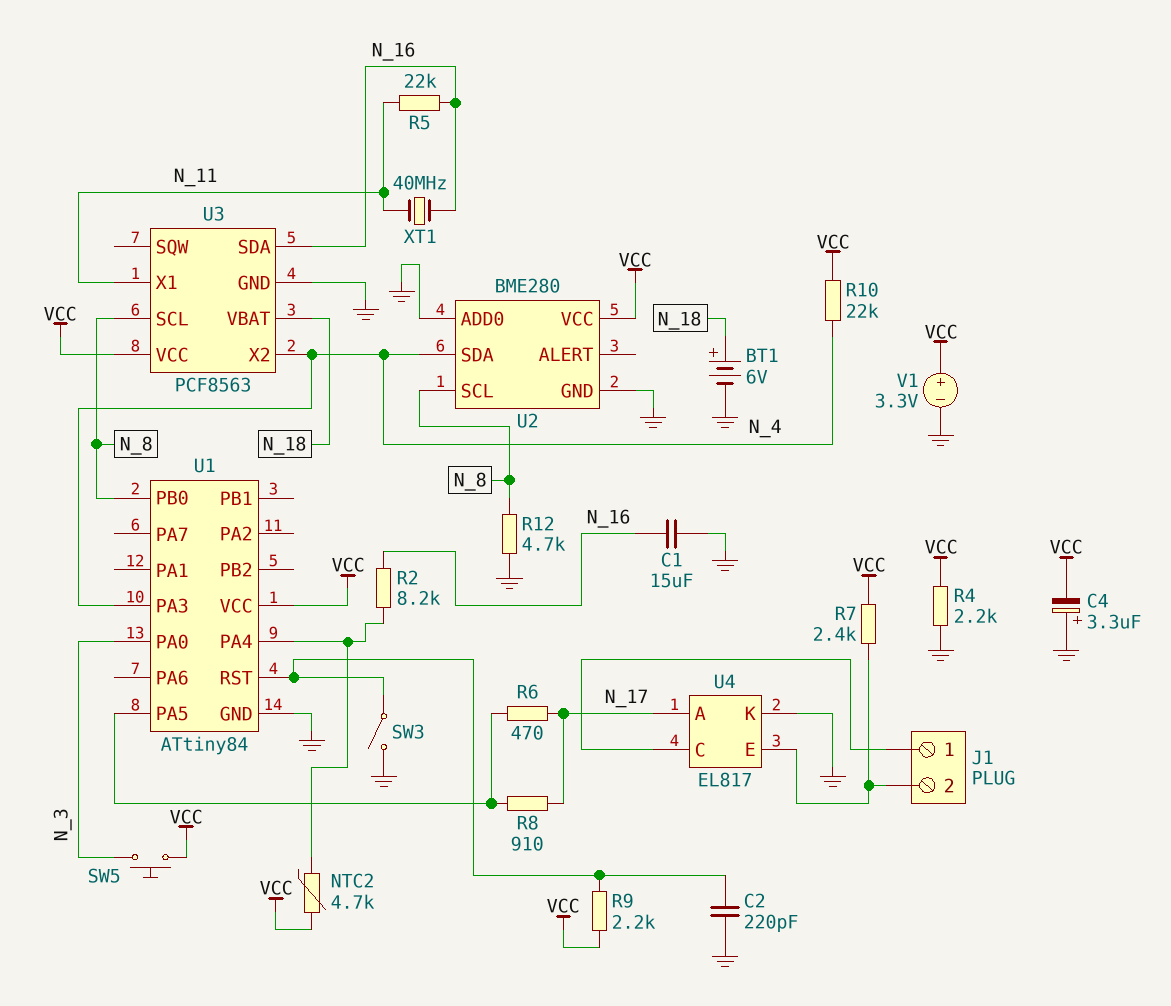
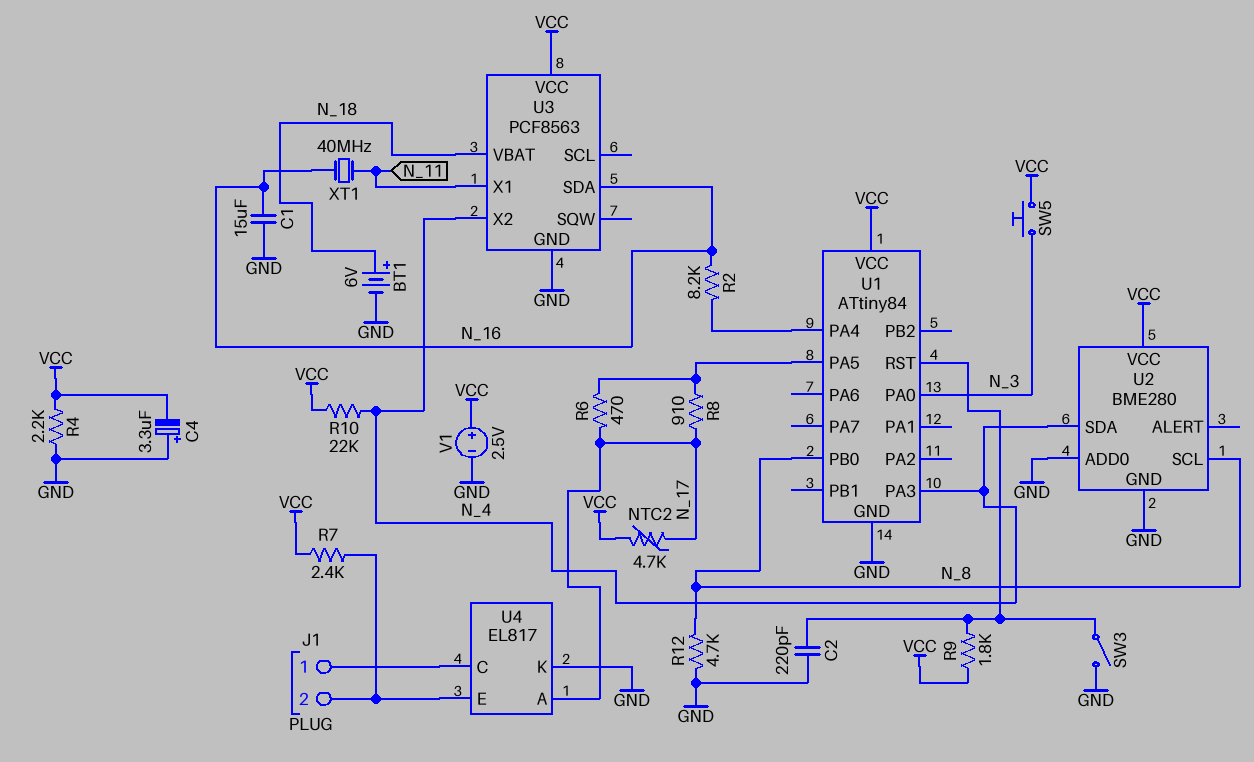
NTC2: 4.7k (U1/PA4, VCC) -> 4.7k (N_17, VCC)
R5: 22k (N_11, N_16) -> none
R9: 2.2k (U1/RST, VCC) -> 1.8k (U1/RST, VCC)
U3 pin SCL: N_8 -> none
V1: 3.3V (plus VCC, minus GND) -> 2.5V (plus VCC, minus GND)

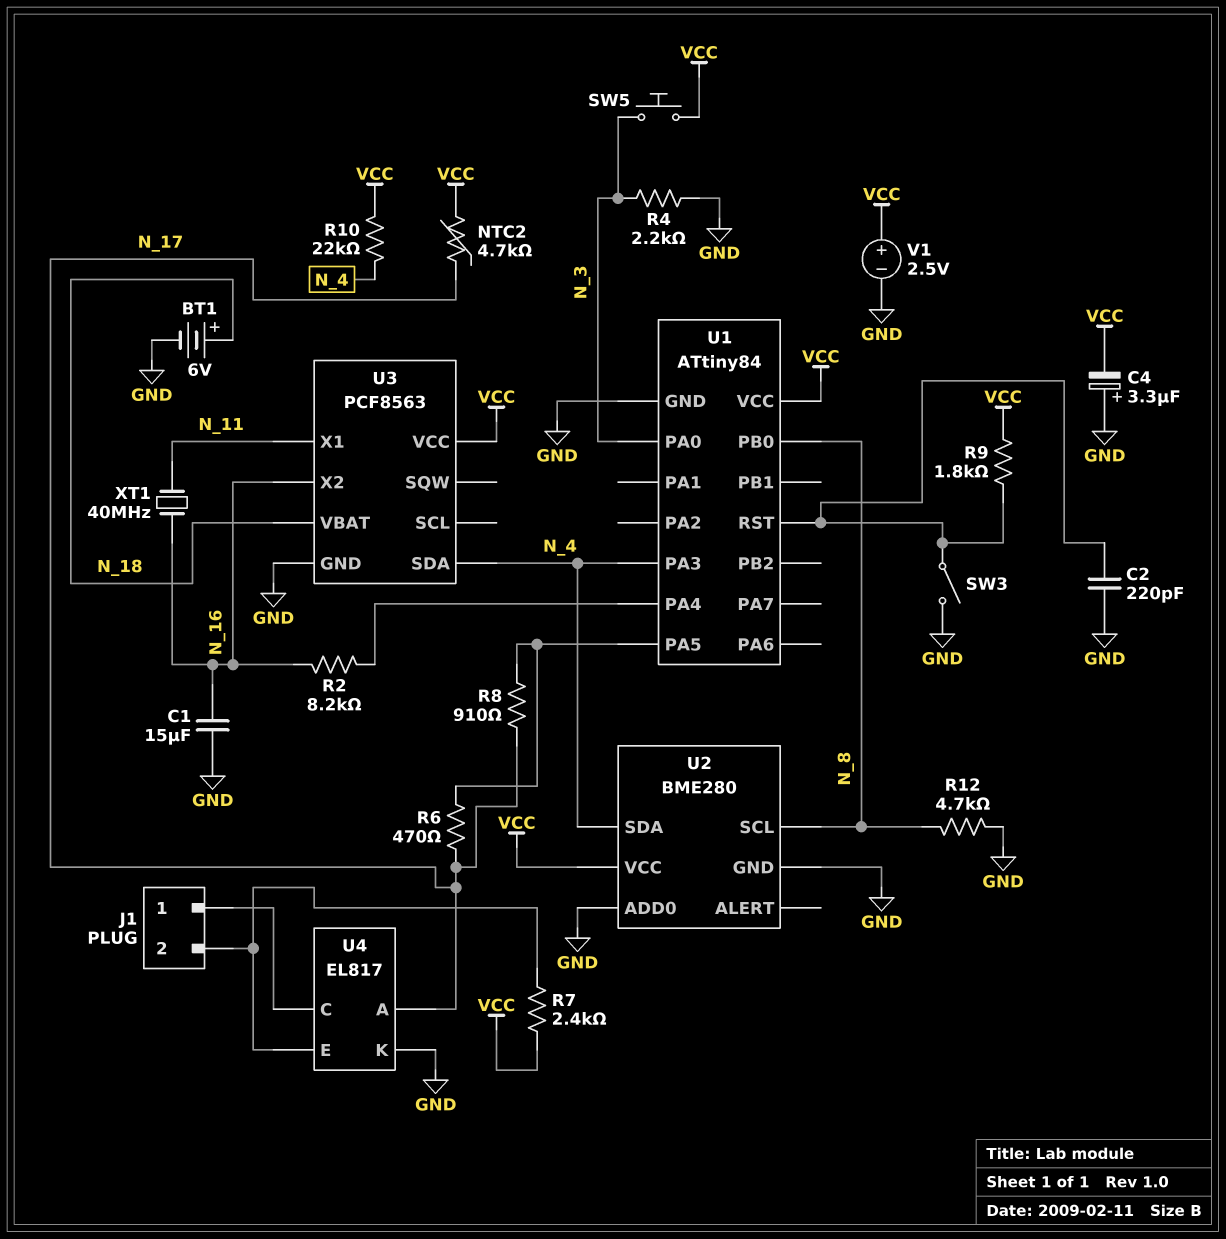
R4: 2.2k (GND, VCC) -> 2.2k (GND, N_3)
U3 pin SDA: N_16 -> N_4
U3 pin X2: N_4 -> N_16

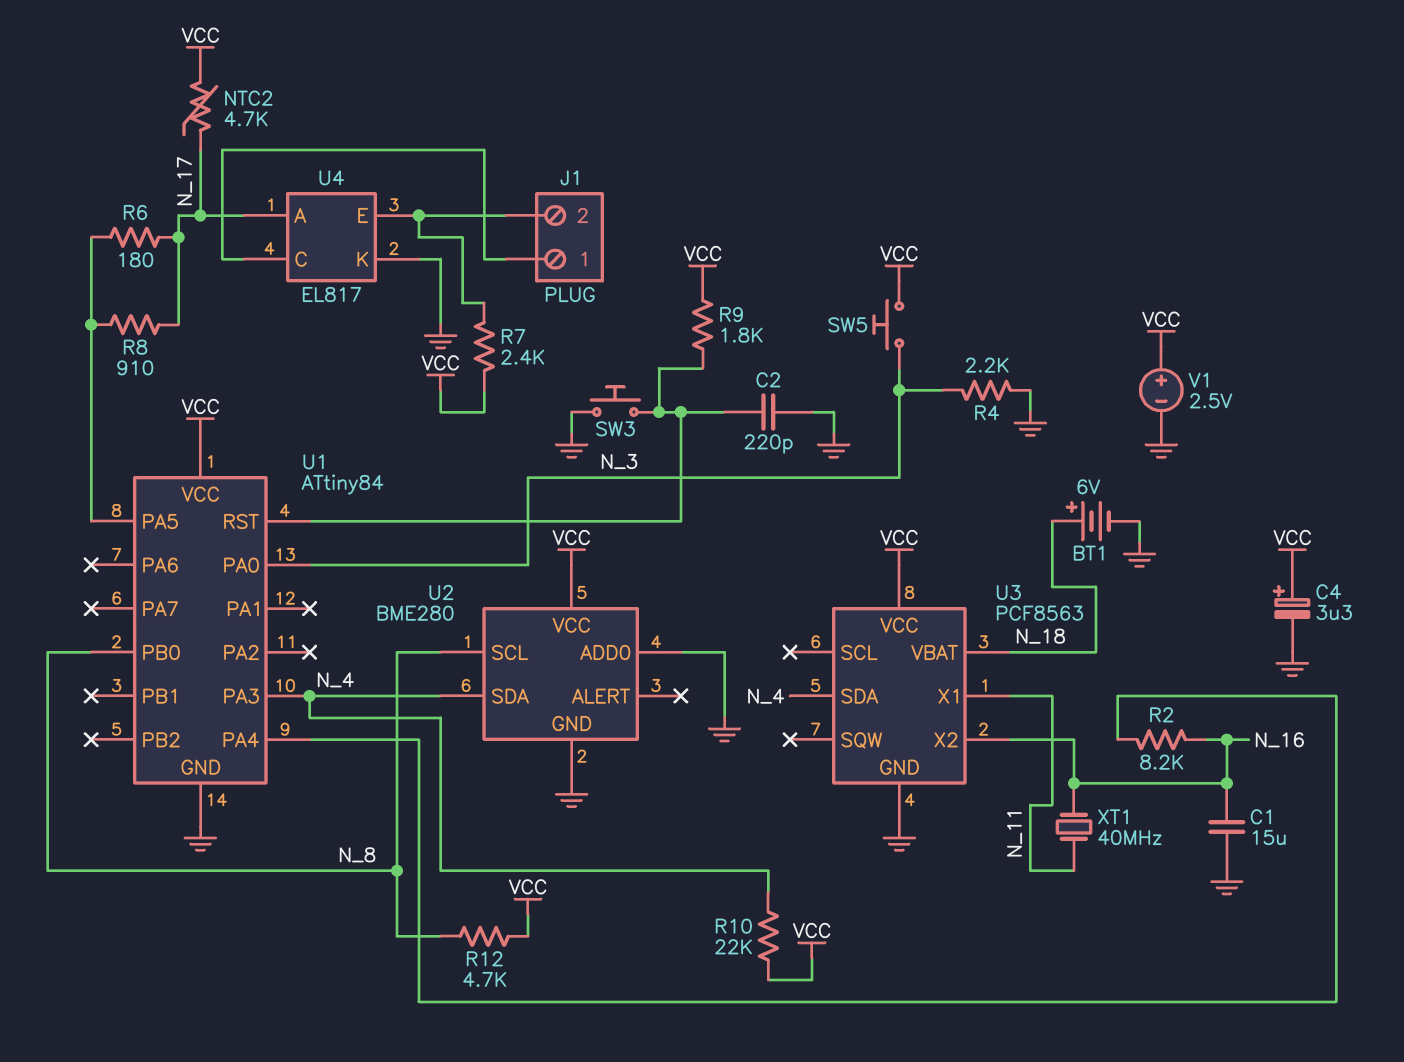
C4: 3.3uF (plus GND, minus VCC) -> 3.3uF (plus VCC, minus GND)
R6: 470 (N_17, U1/PA5) -> 180 (N_17, U1/PA5)
R12: 4.7k (GND, N_8) -> 4.7k (N_8, VCC)
SW3: switch (GND, U1/RST) -> button (GND, U1/RST)

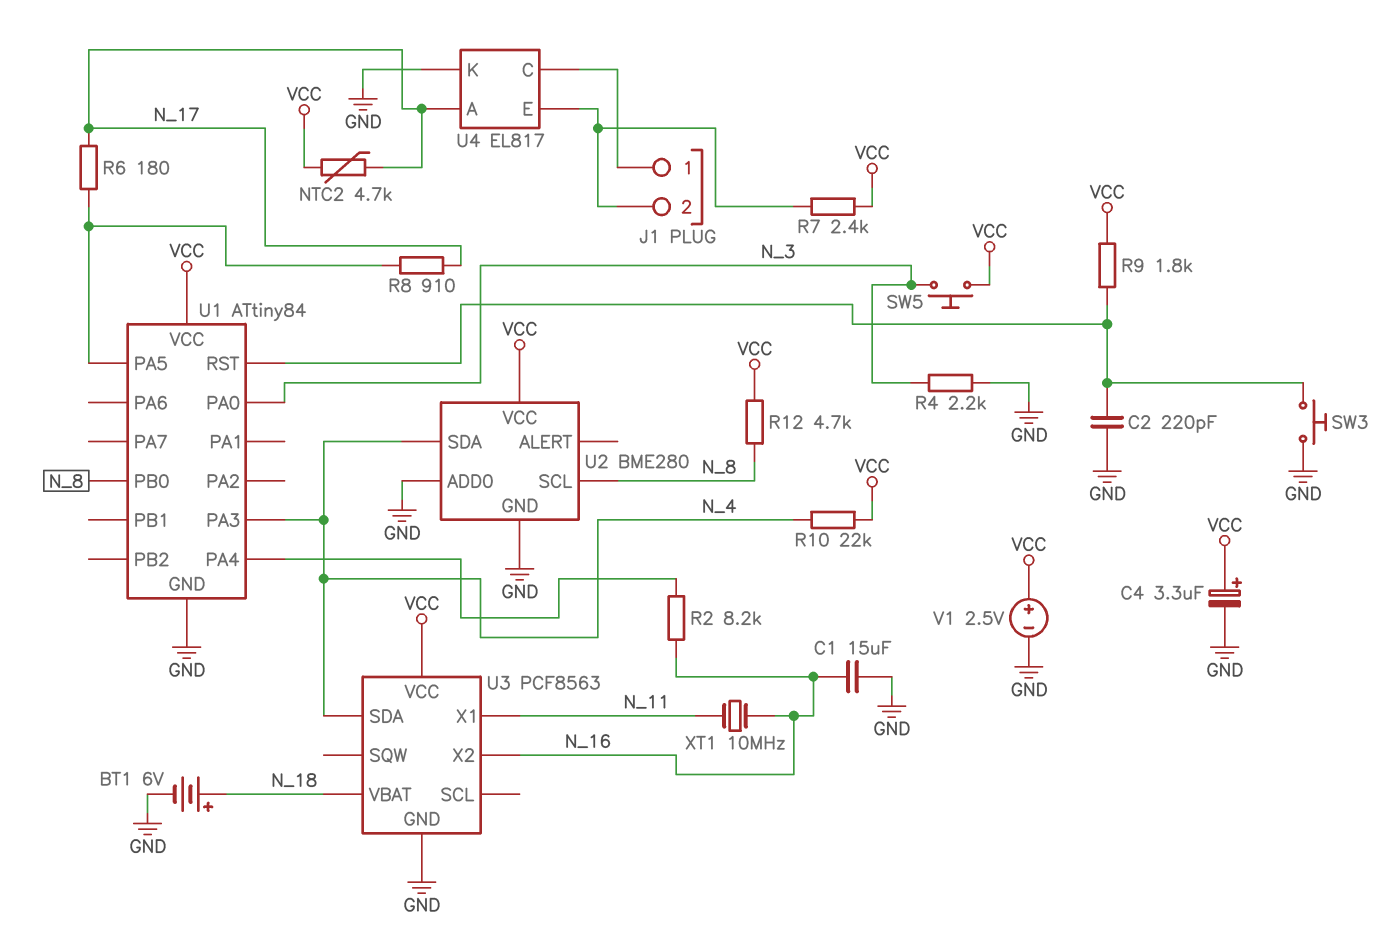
XT1: 40MHz (N_11, N_16) -> 10MHz (N_11, N_16)

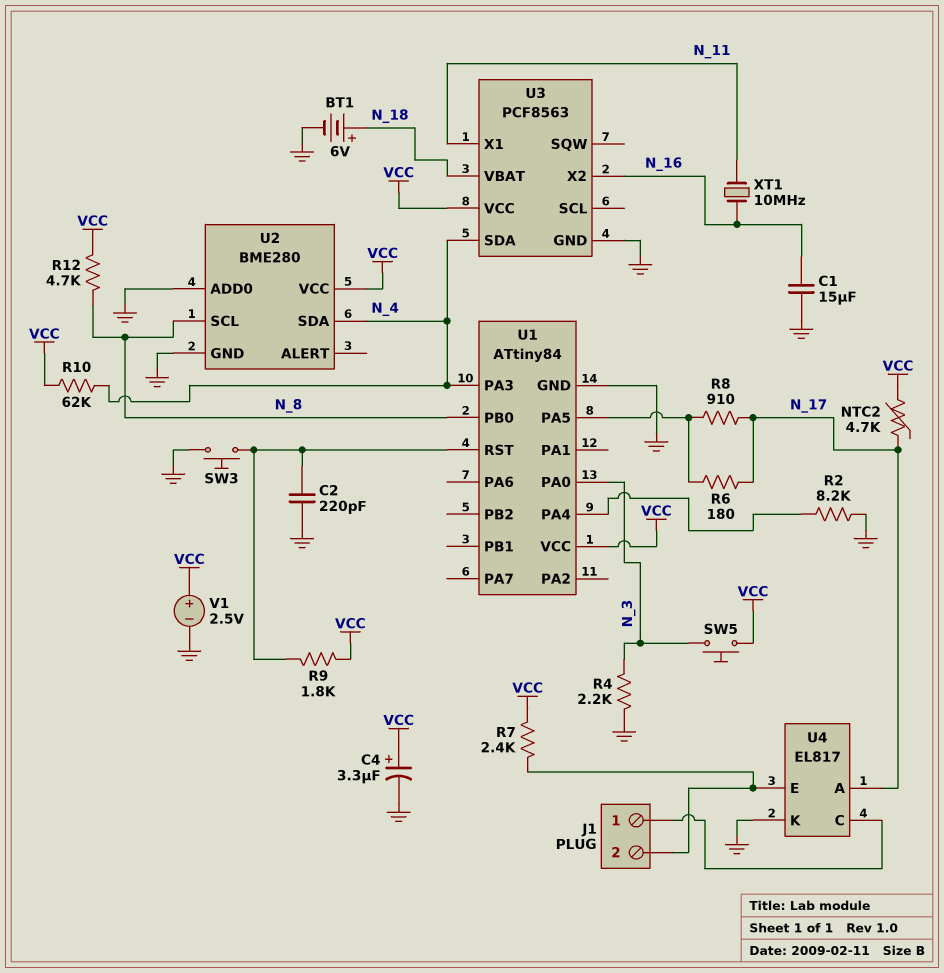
R2: 8.2k (N_16, U1/PA4) -> 8.2k (GND, U1/PA4)
R10: 22k (N_4, VCC) -> 62k (N_4, VCC)

